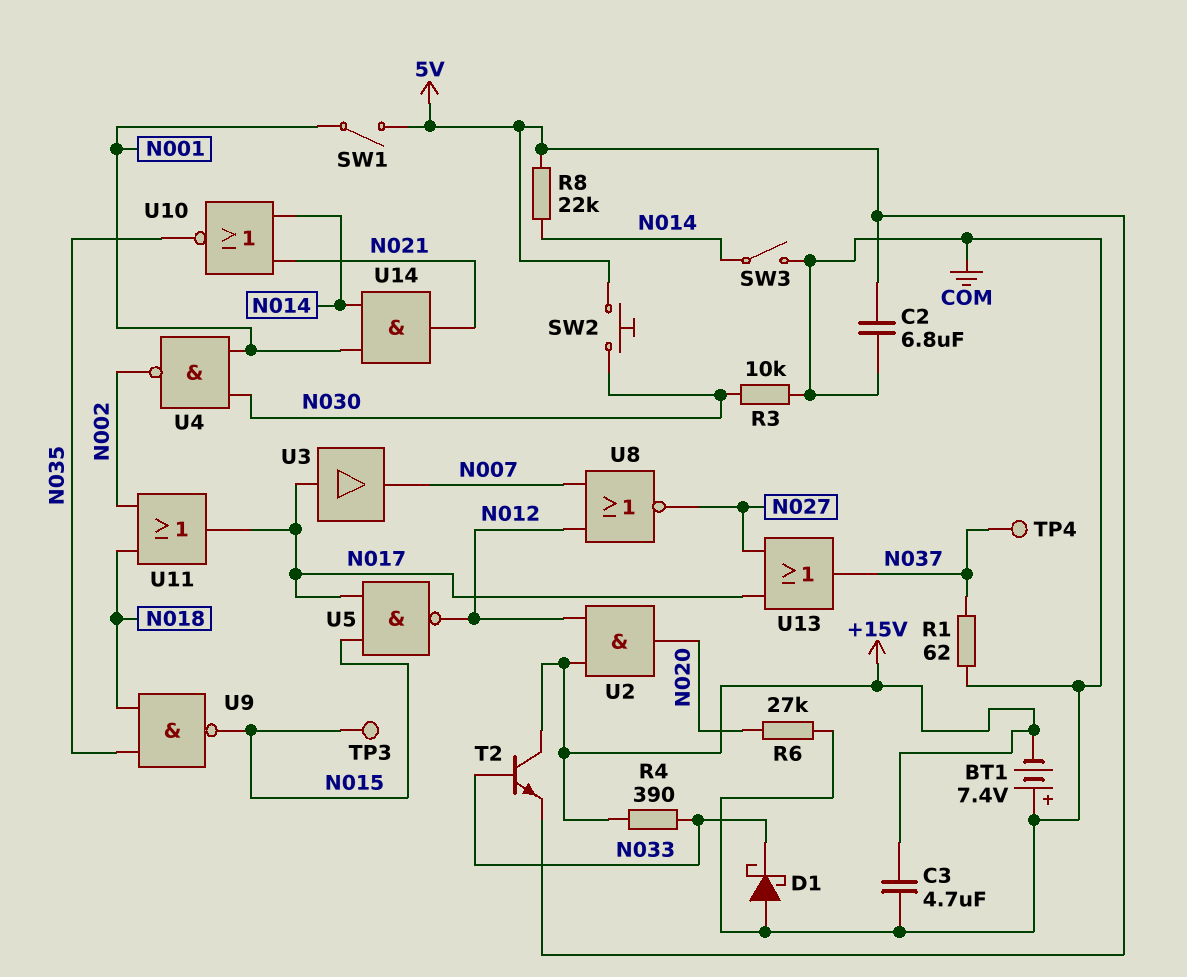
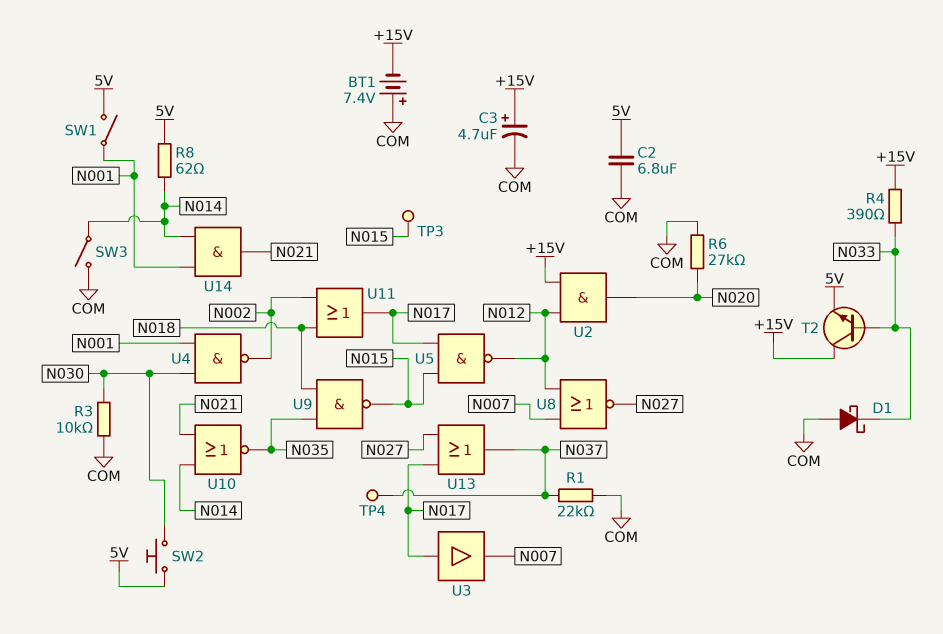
C3: 4.7uF (+15V, COM) -> 4.7uF (plus +15V, minus COM)
R1: 62 (COM, N037) -> 22k (COM, N037)
R8: 22k (5V, N014) -> 62 (5V, N014)

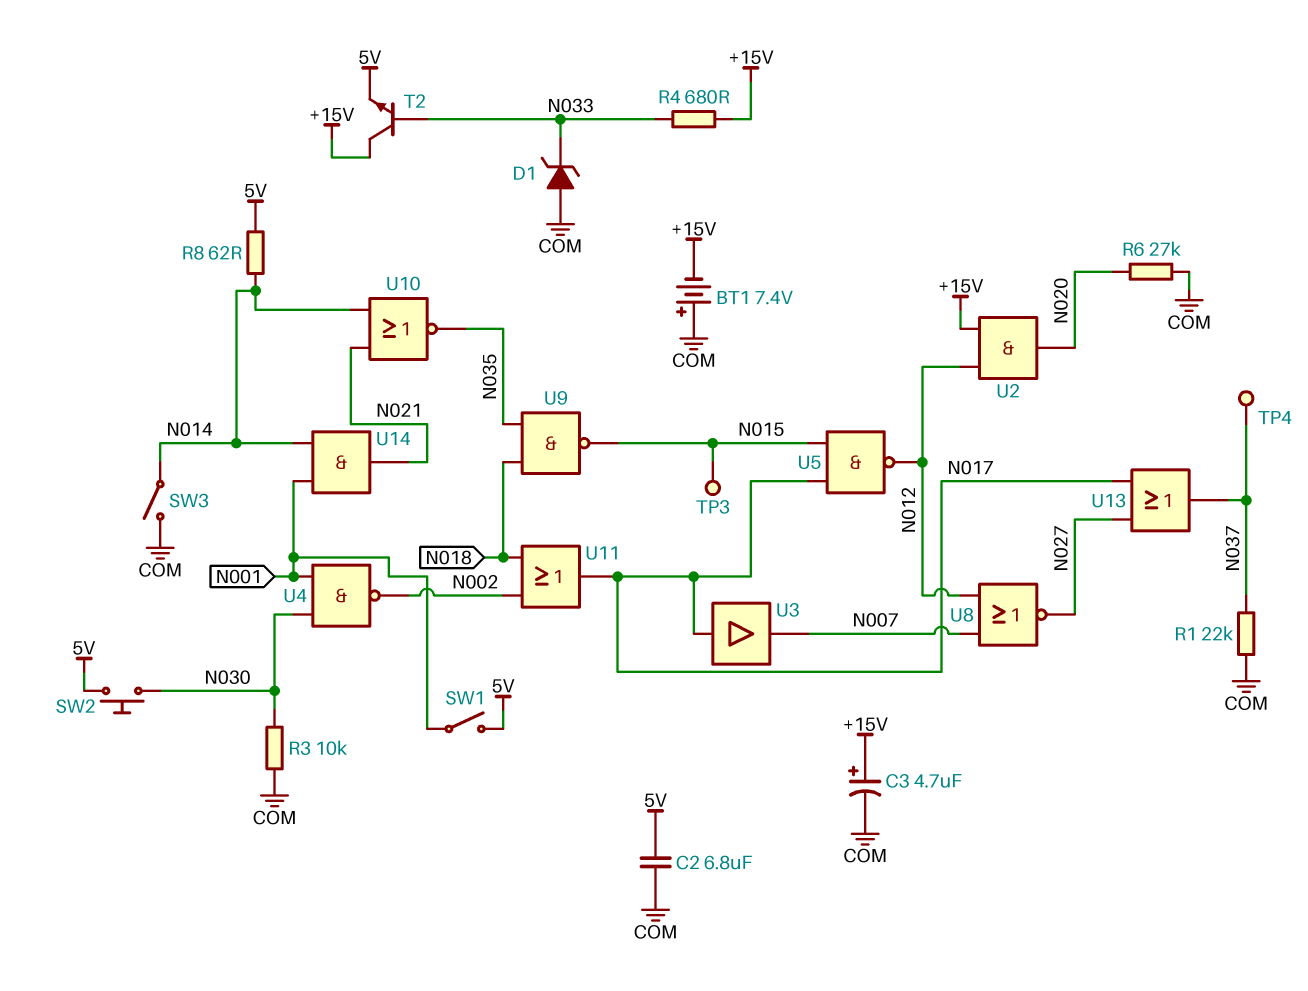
D1: schottky (A COM, K N033) -> zener (A COM, K N033)
R4: 390 (+15V, N033) -> 680 (+15V, N033)

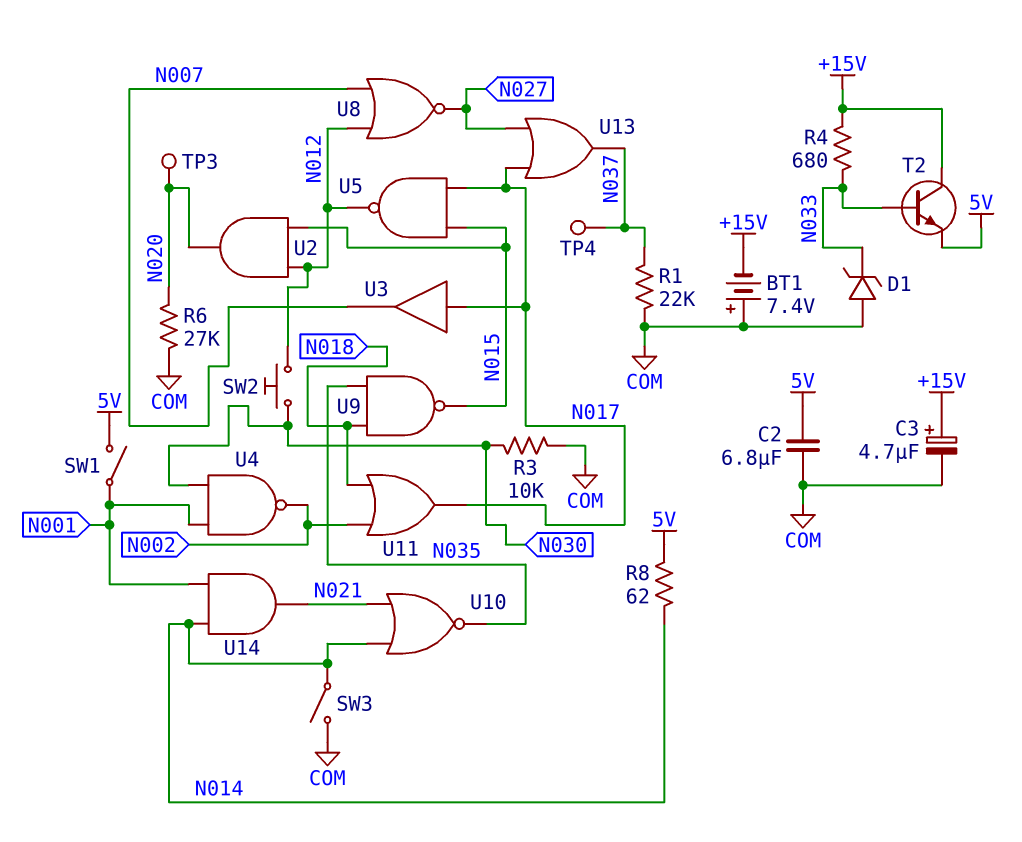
SW2: button (5V, N030) -> button (N012, N030)
TP3: test point (N015) -> test point (N020)
U2: AND (in +15V, in N012, out N020) -> AND (in N012, in N015, out N020)

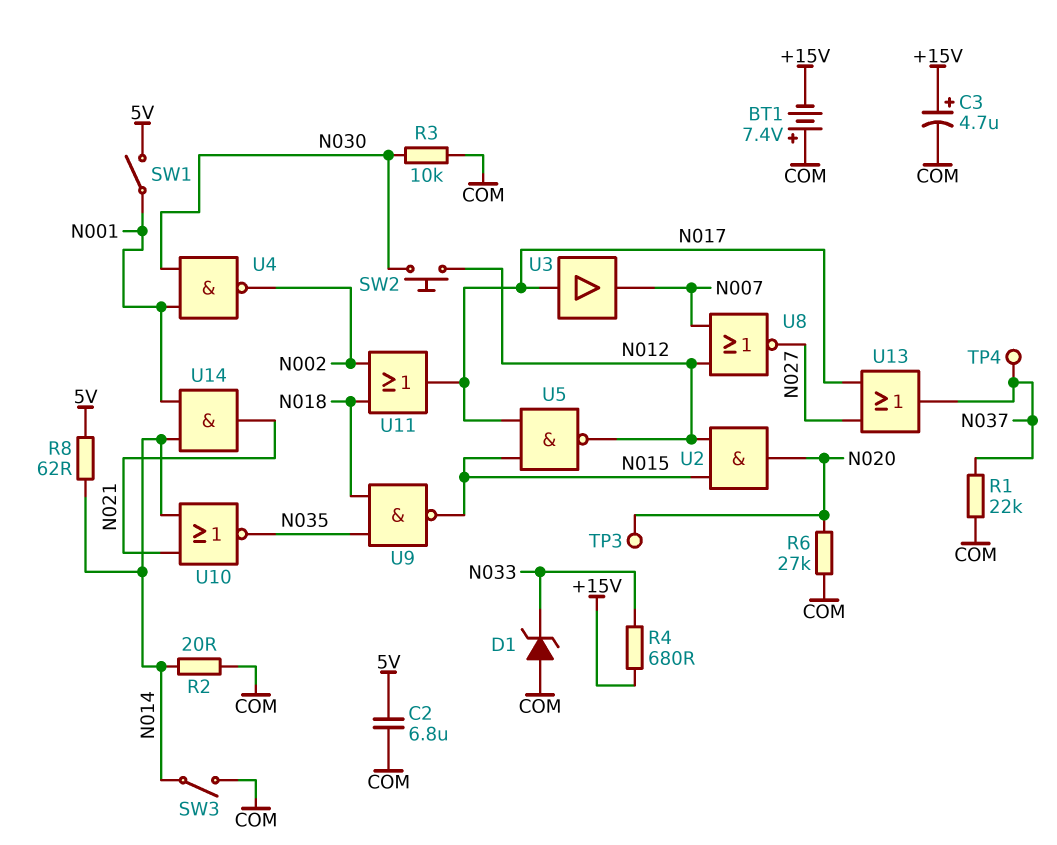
R2: none -> 20 (COM, N014)
T2: NPN (B N033, C +15V, E 5V) -> none

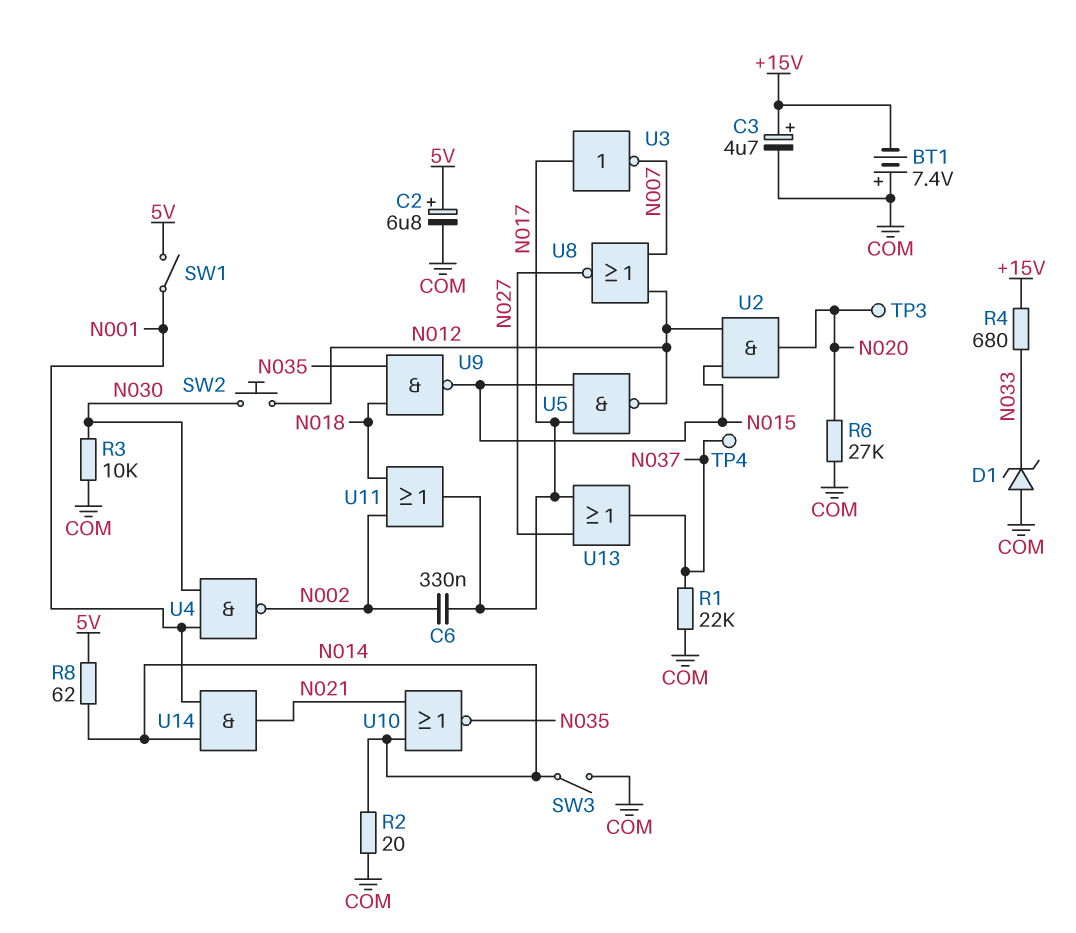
C2: 6.8uF (5V, COM) -> 6.8uF (plus 5V, minus COM)
C6: none -> 330nF (N002, N017)
U3: buffer (in N017, out N007) -> NOT (in N017, out N007)

